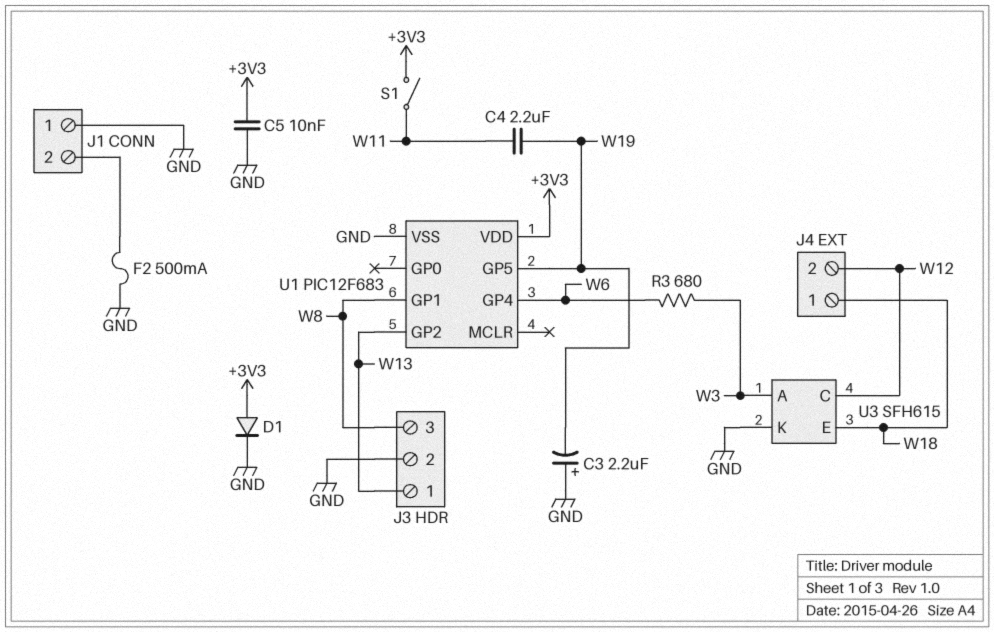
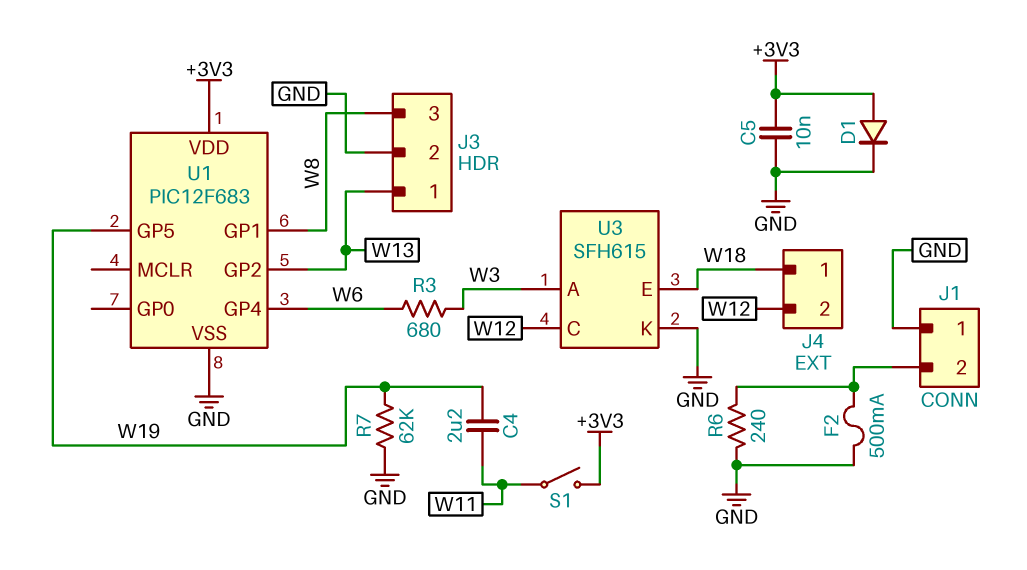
C3: 2.2uF (plus GND, minus W19) -> none
R6: none -> 240 (GND, J1/2)
R7: none -> 62k (GND, W19)

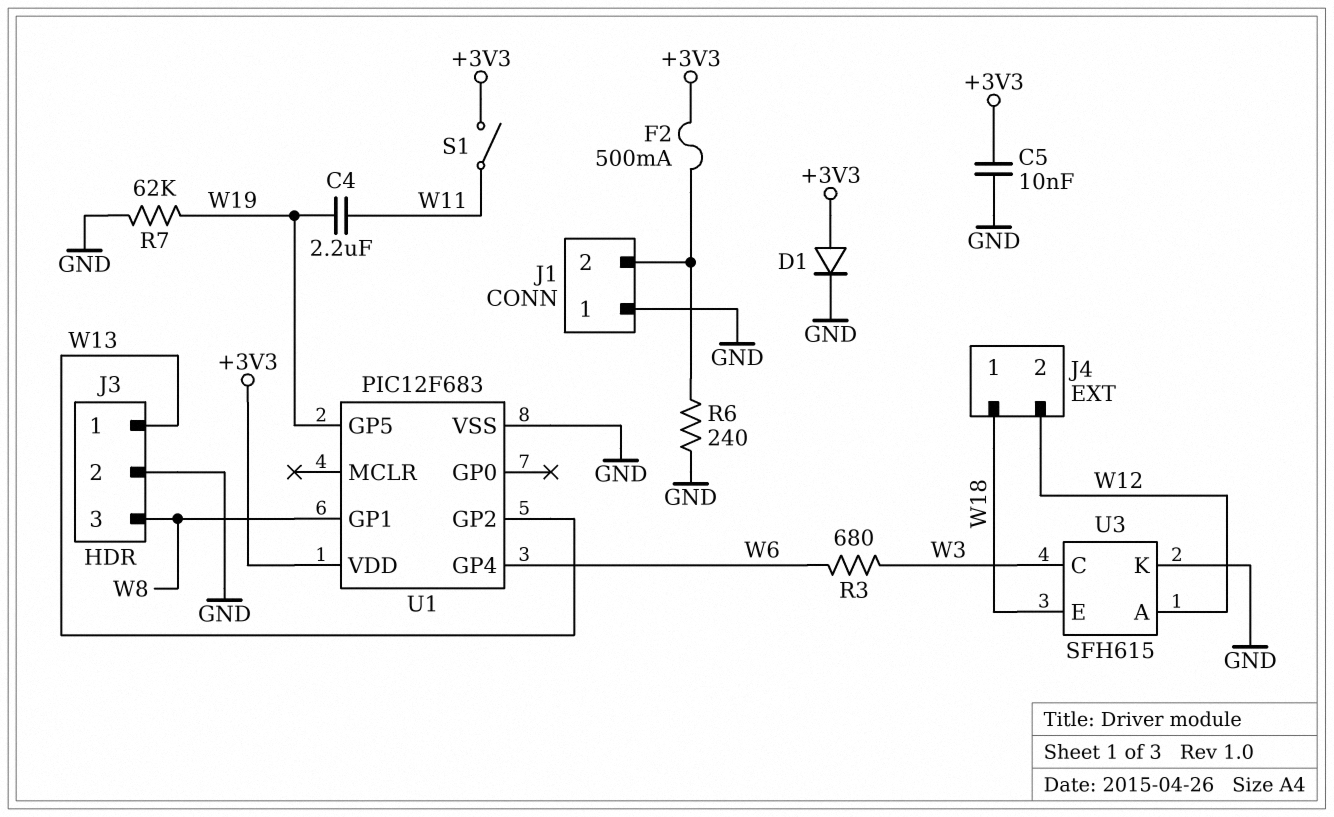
F2: 500mA (GND, J1/2) -> 500mA (+3V3, J1/2)
U3 pin A: W3 -> W12
U3 pin C: W12 -> W3

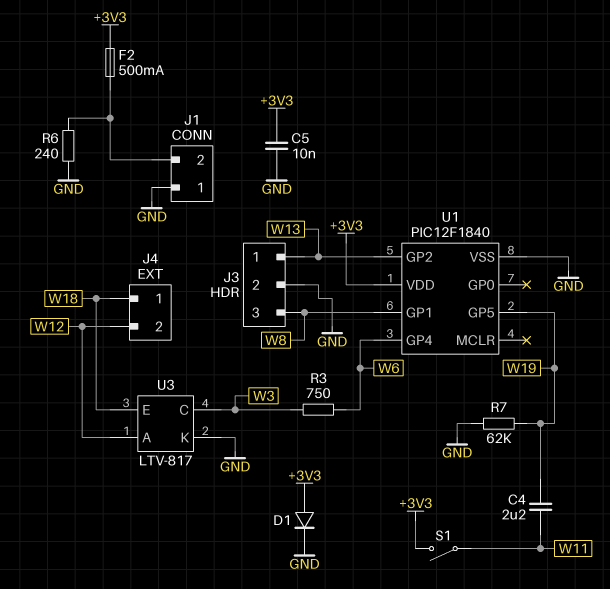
R3: 680 (W3, W6) -> 750 (W3, W6)
U1: PIC12F683 -> PIC12F1840
U3: SFH615 -> LTV-817

